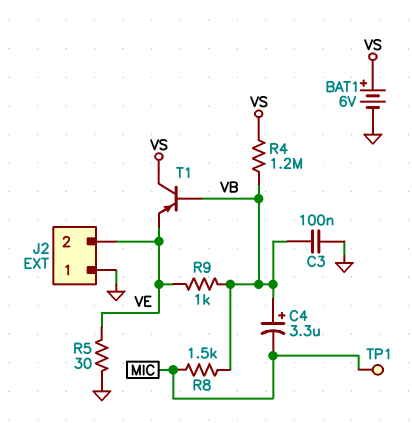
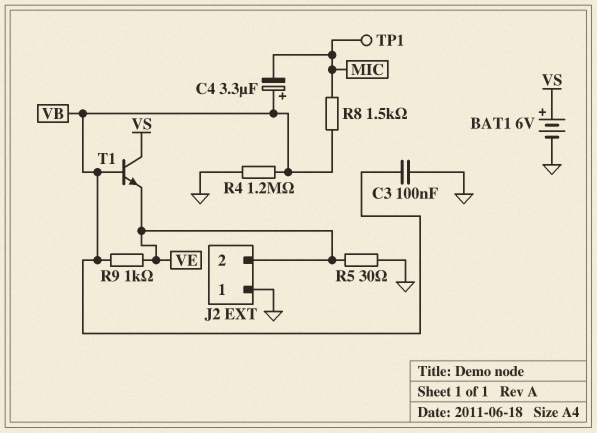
R4: 1.2M (VB, VS) -> 1.2M (GND, VB)
T1: PNP (B VB, C VS, E VE) -> NPN (B VB, C VS, E VE)

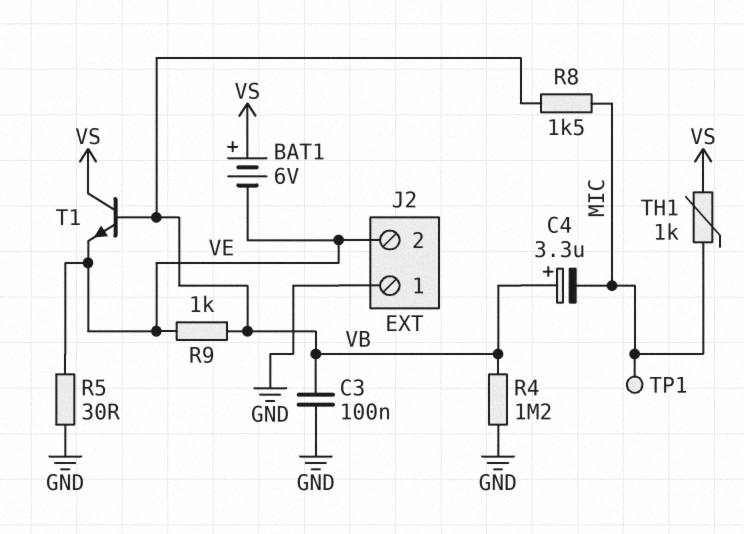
BAT1: 6V (plus VS, minus GND) -> 6V (plus VS, minus VE)
TH1: none -> 1k (MIC, VS)

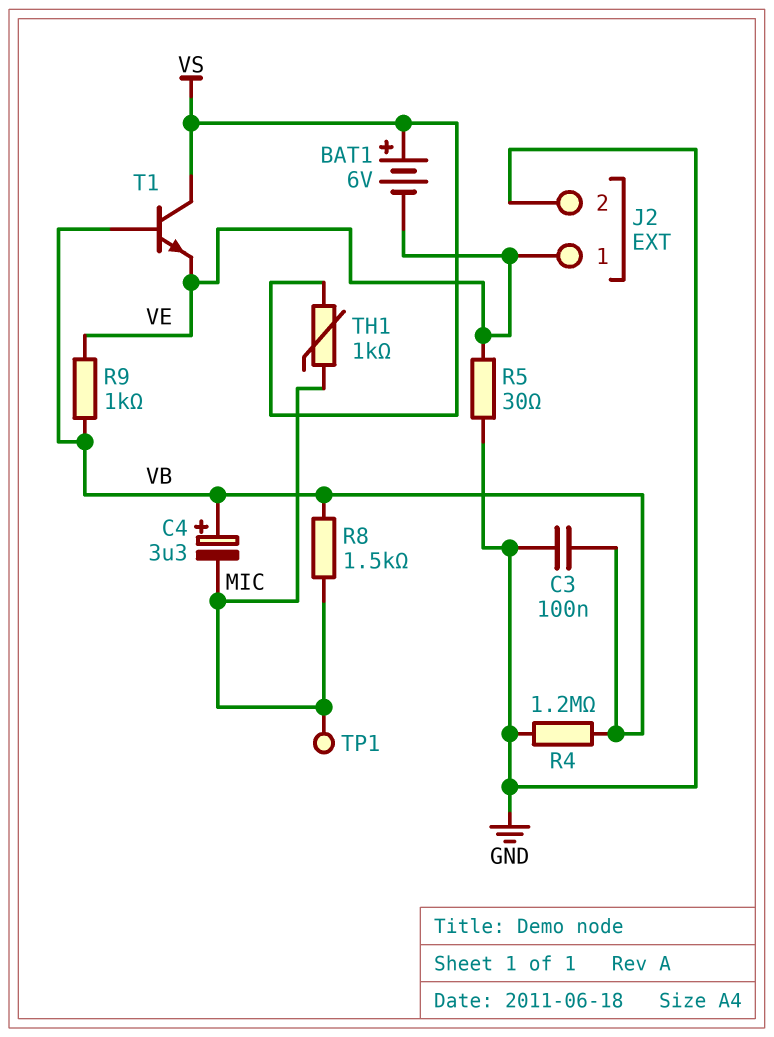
J2 pin 1: GND -> VE
J2 pin 2: VE -> GND

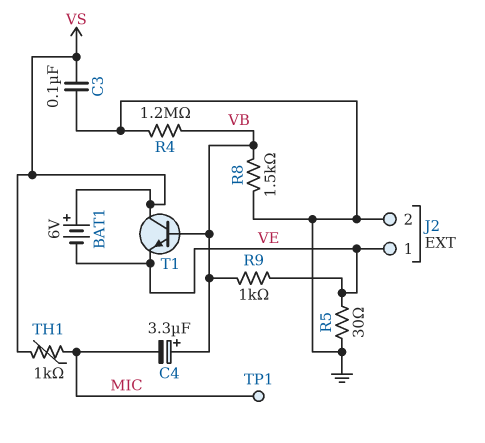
C3: 100nF (GND, VB) -> 100nF (GND, VS)
R8: 1.5k (MIC, VB) -> 1.5k (GND, VB)

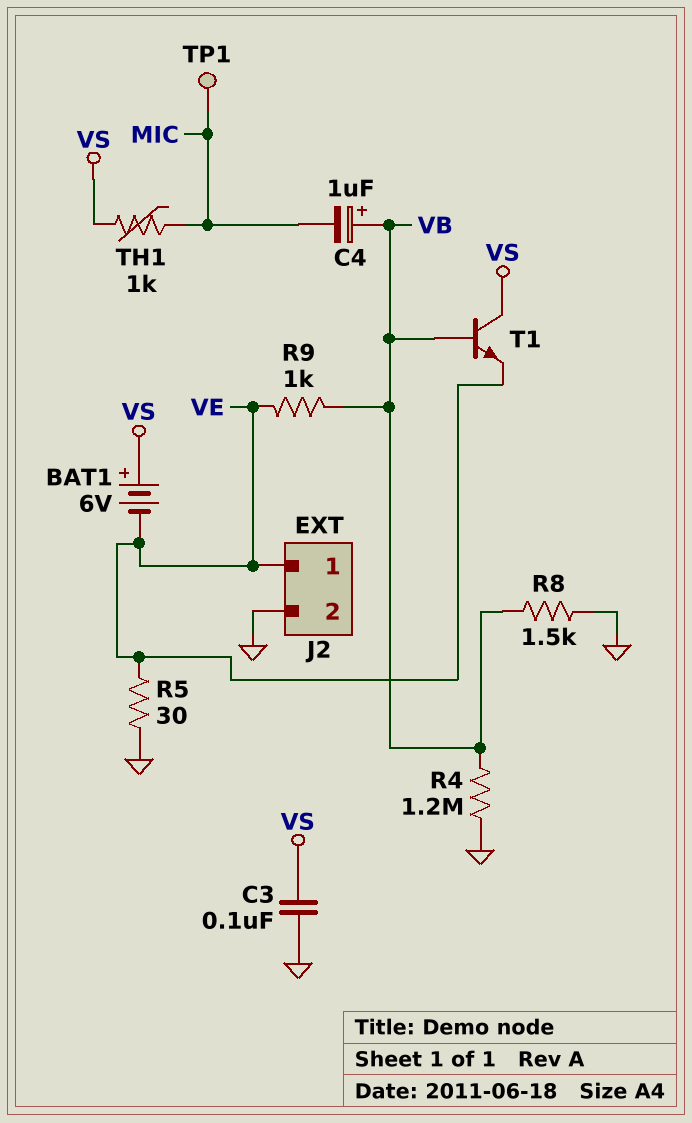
C4: 3.3uF (plus VB, minus MIC) -> 1uF (plus VB, minus MIC)

